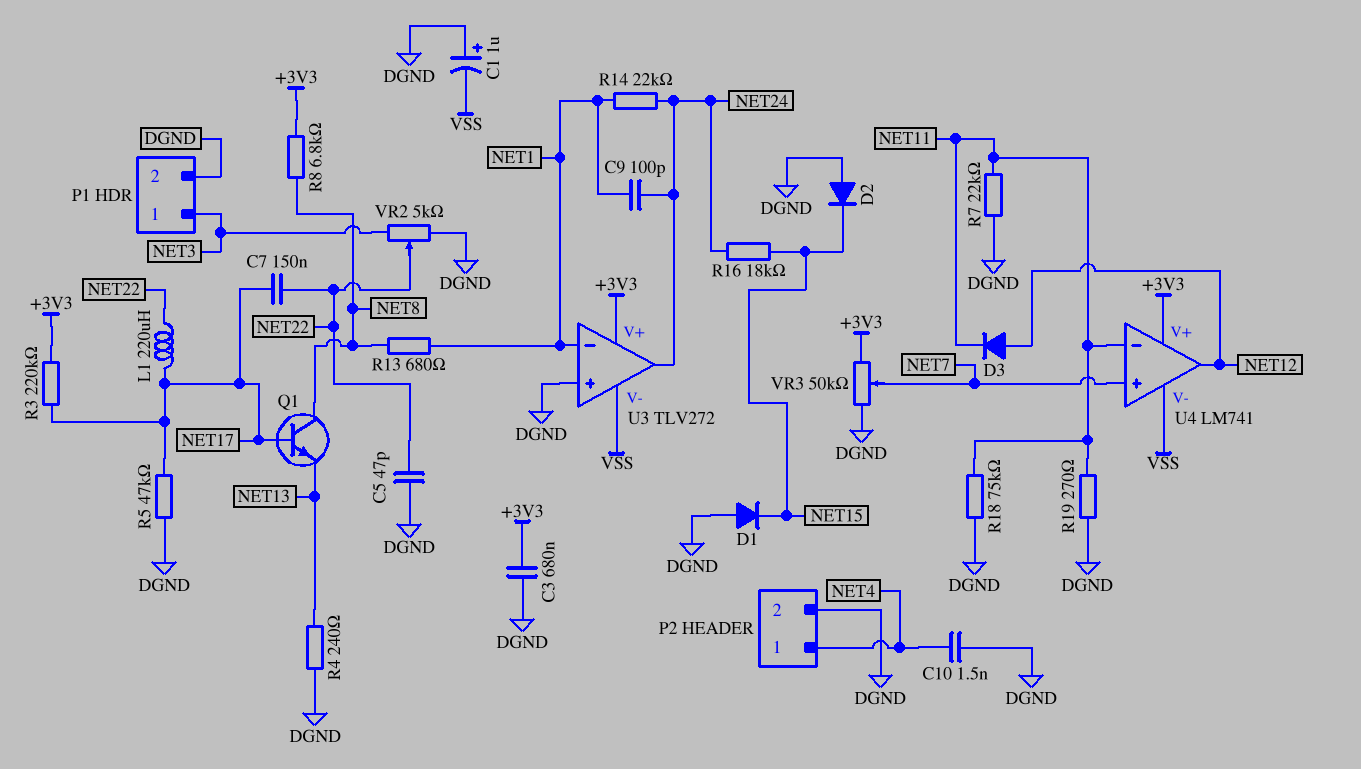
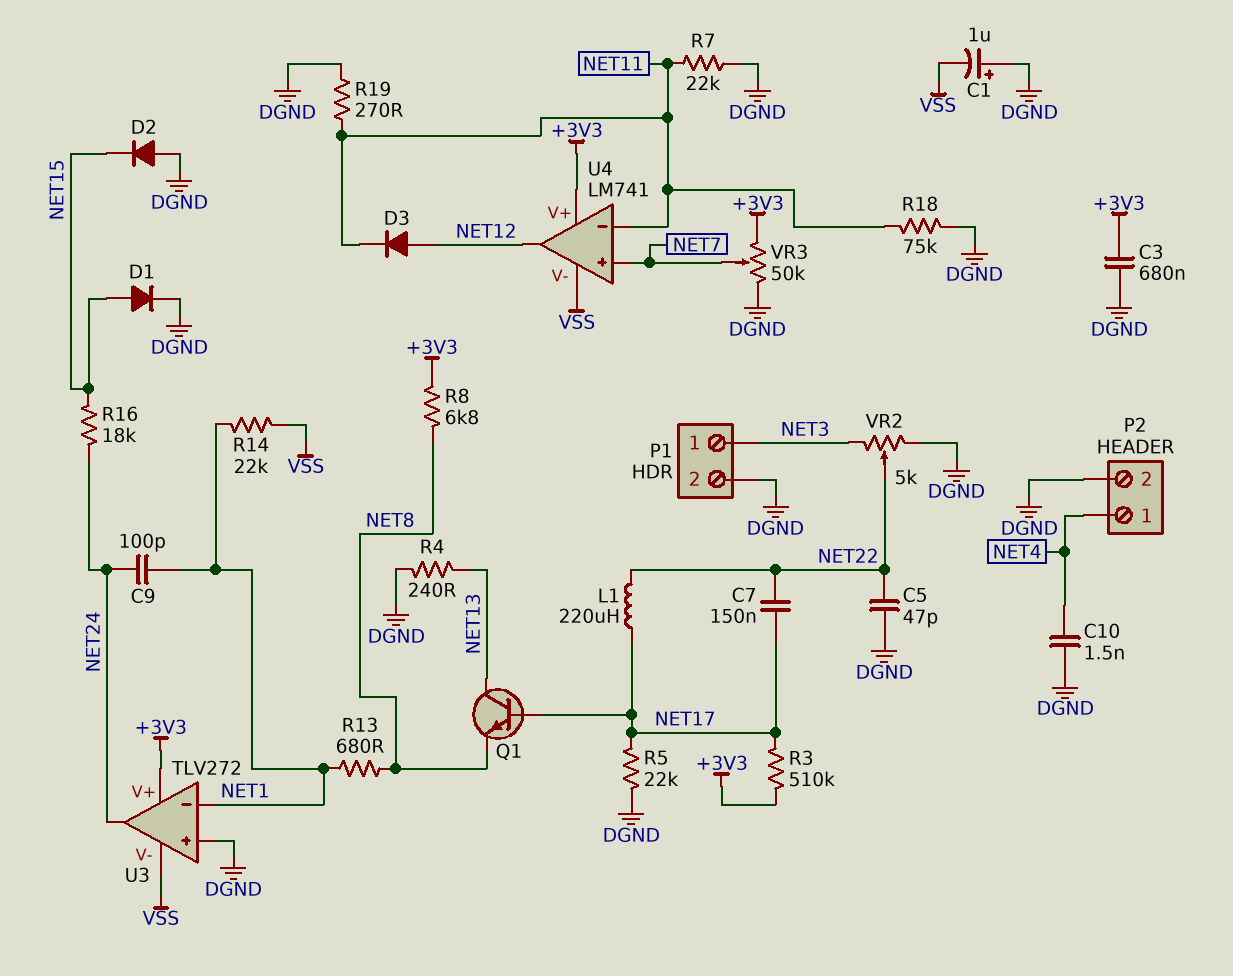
D1: diode (A DGND, K NET15) -> diode (A NET15, K DGND)
Q1: NPN (B NET17, C NET8, E NET13) -> NPN (B NET17, C NET13, E NET8)
R3: 220k (+3V3, NET17) -> 510k (+3V3, NET17)
R5: 47k (DGND, NET17) -> 22k (DGND, NET17)
R14: 22k (NET1, NET24) -> 22k (NET1, VSS)

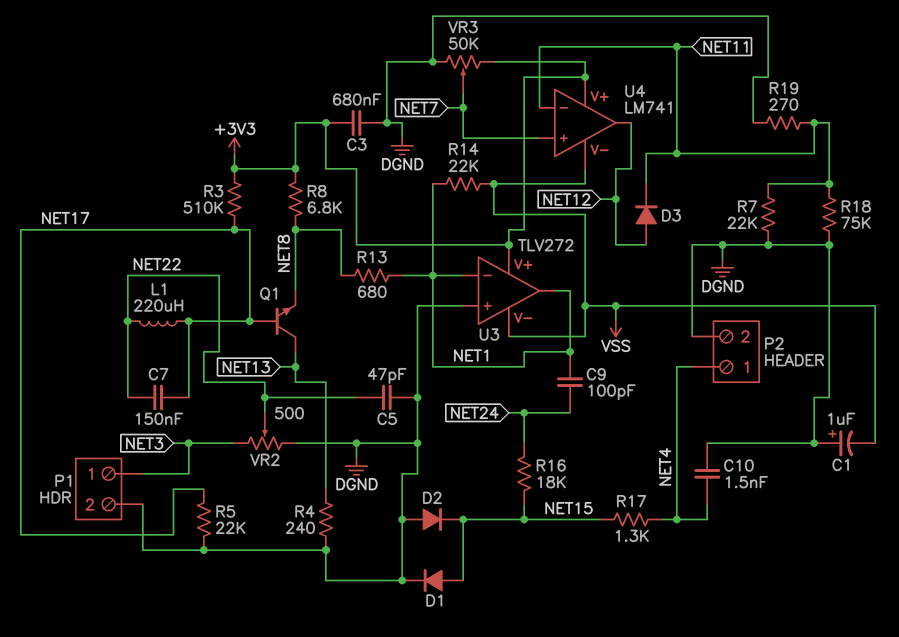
R17: none -> 1.3k (NET4, NET15)
U3 pin out: NET24 -> NET1
VR2: 5k (DGND, NET3, wiper NET22) -> 500 (DGND, NET3, wiper NET22)

